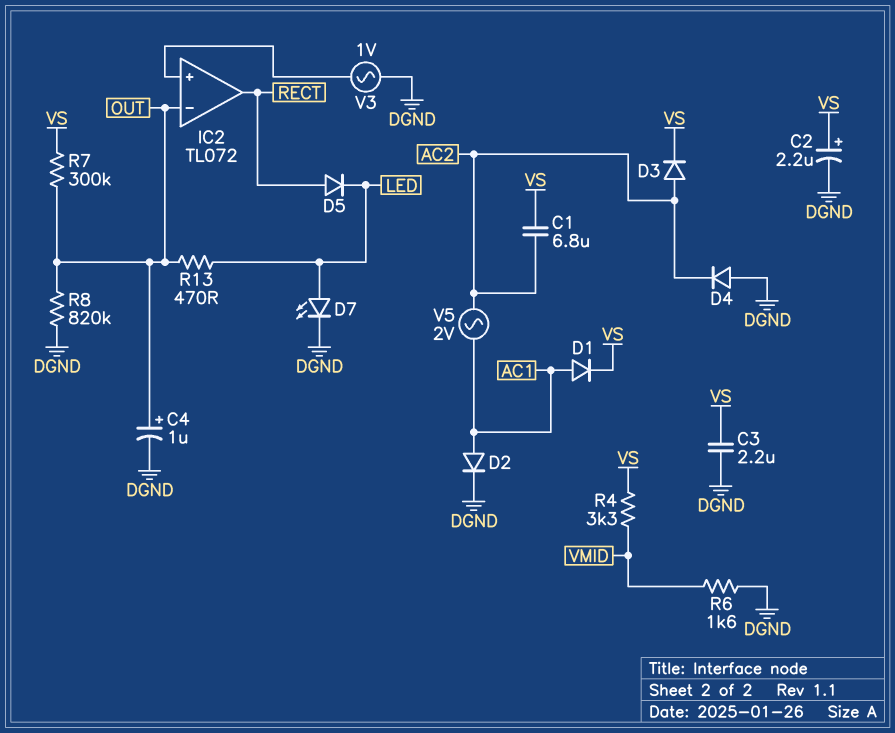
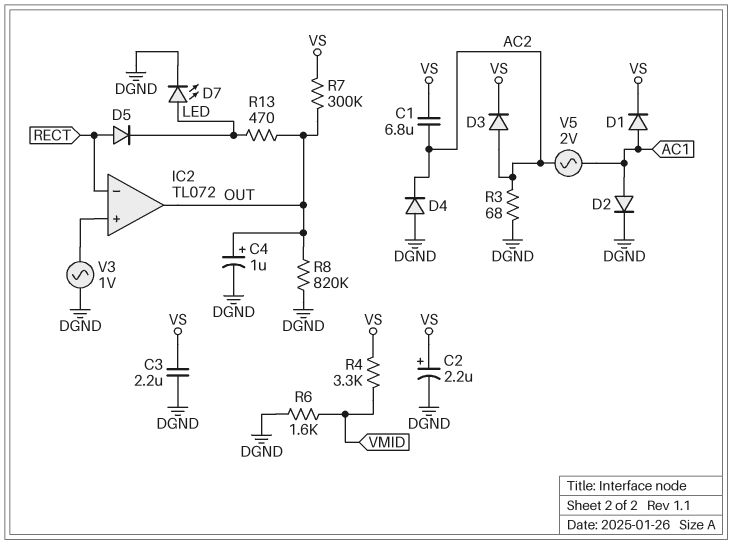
IC2 pin in-: OUT -> RECT
IC2 pin out: RECT -> OUT
R3: none -> 68 (AC2, DGND)

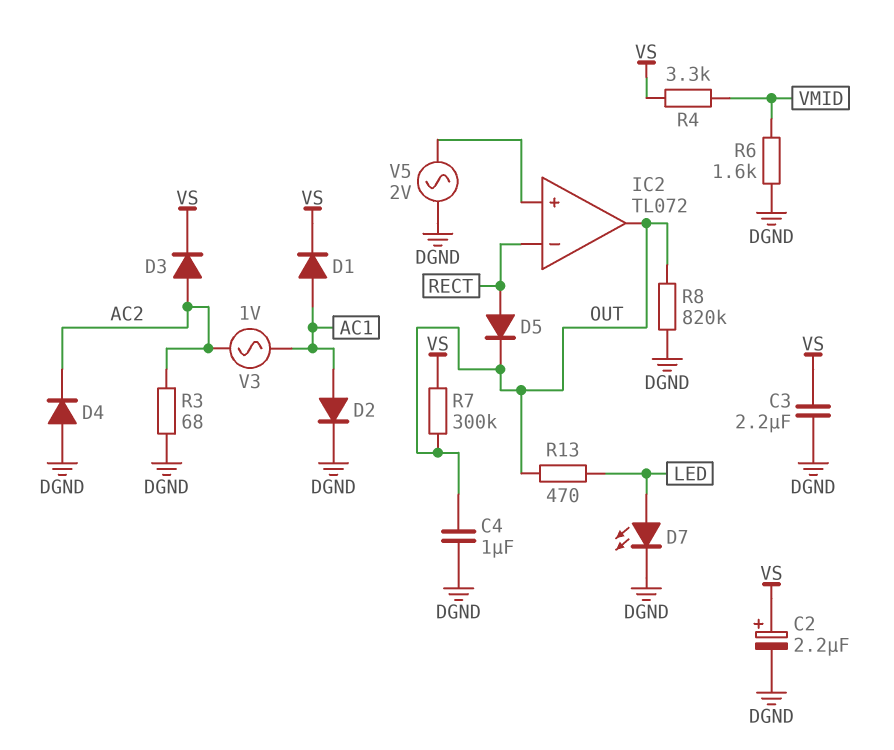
C1: 6.8uF (AC2, VS) -> none
C4: 1uF (plus OUT, minus DGND) -> 1uF (DGND, OUT)
D5: diode (A RECT, K LED) -> diode (A RECT, K OUT)
V3: AC 1V (DGND, IC2/in+) -> AC 1V (AC1, AC2)
V5: AC 2V (AC1, AC2) -> AC 2V (DGND, IC2/in+)

